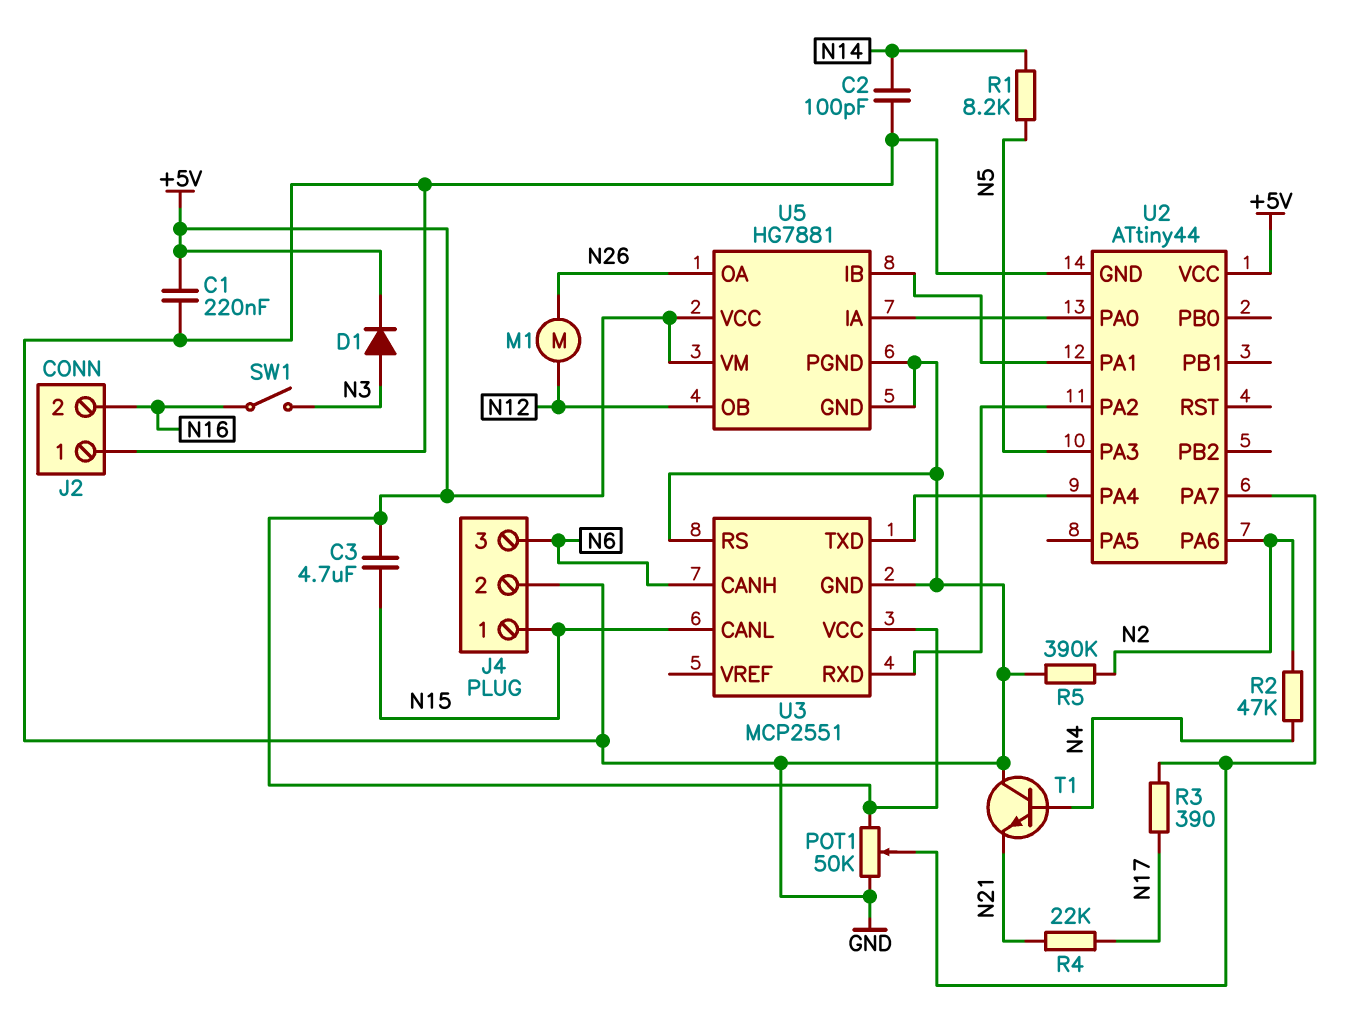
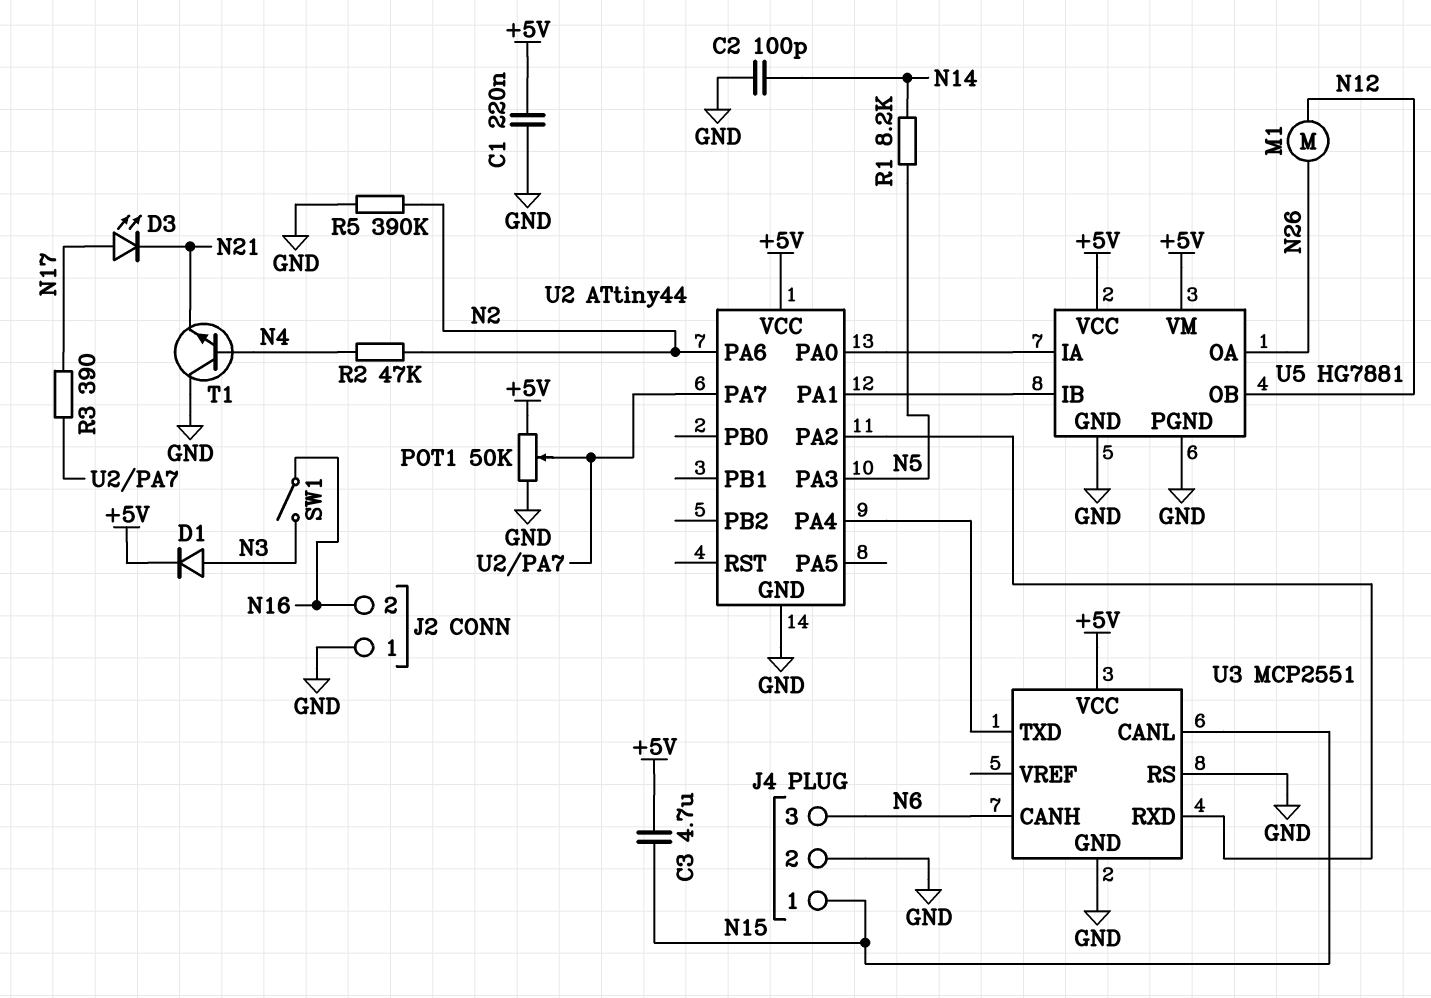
D3: none -> LED (A N17, K N21)
R4: 22k (N17, N21) -> none

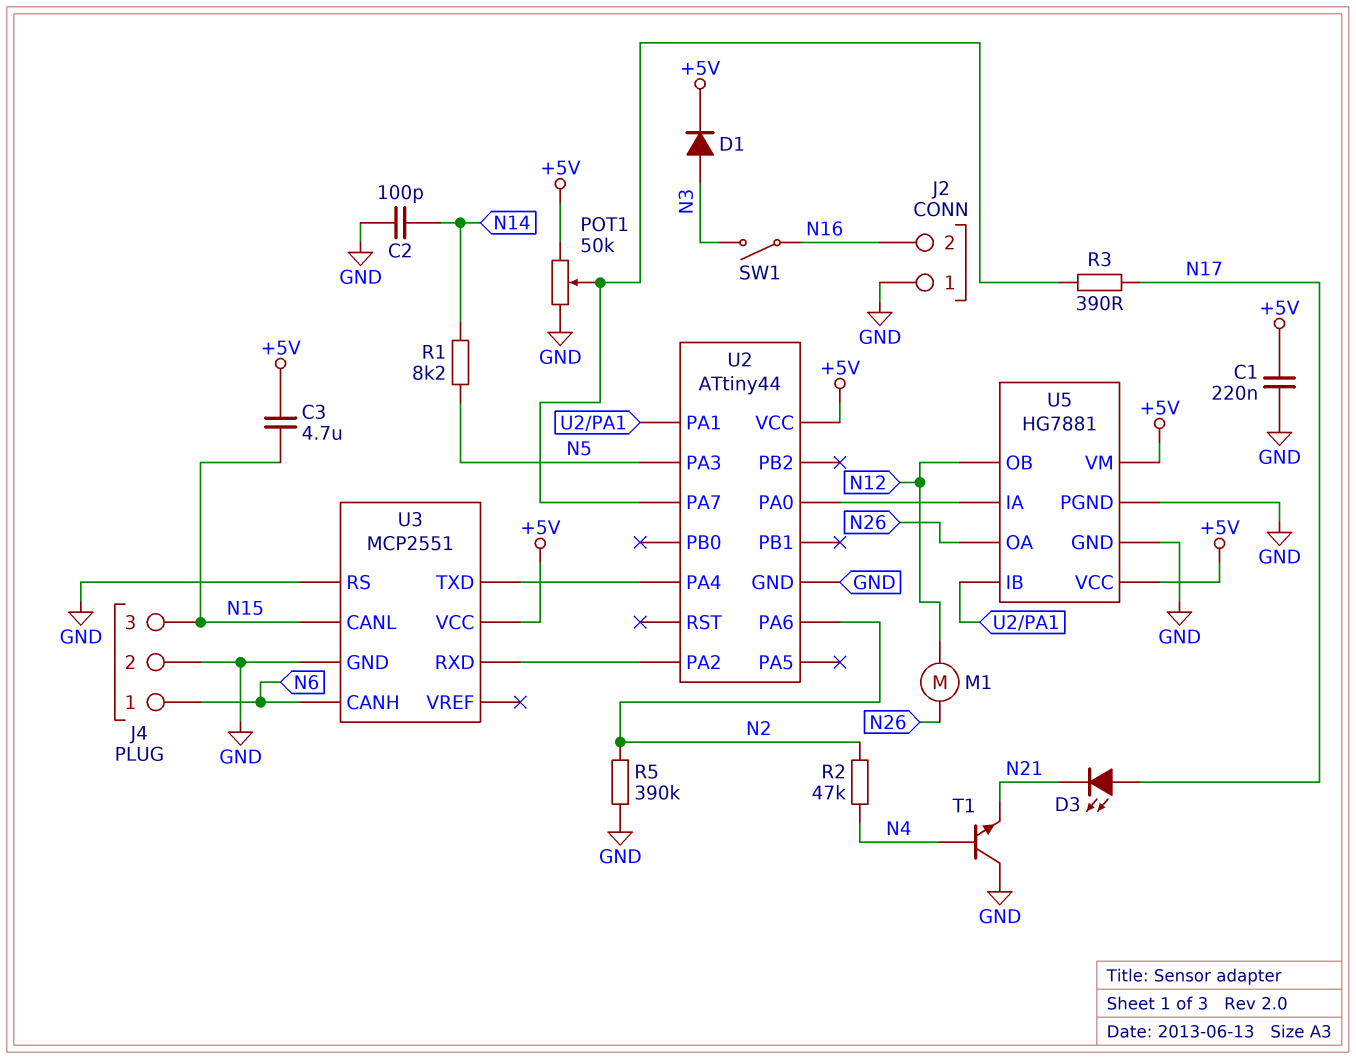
J4 pin 1: N15 -> N6
J4 pin 3: N6 -> N15

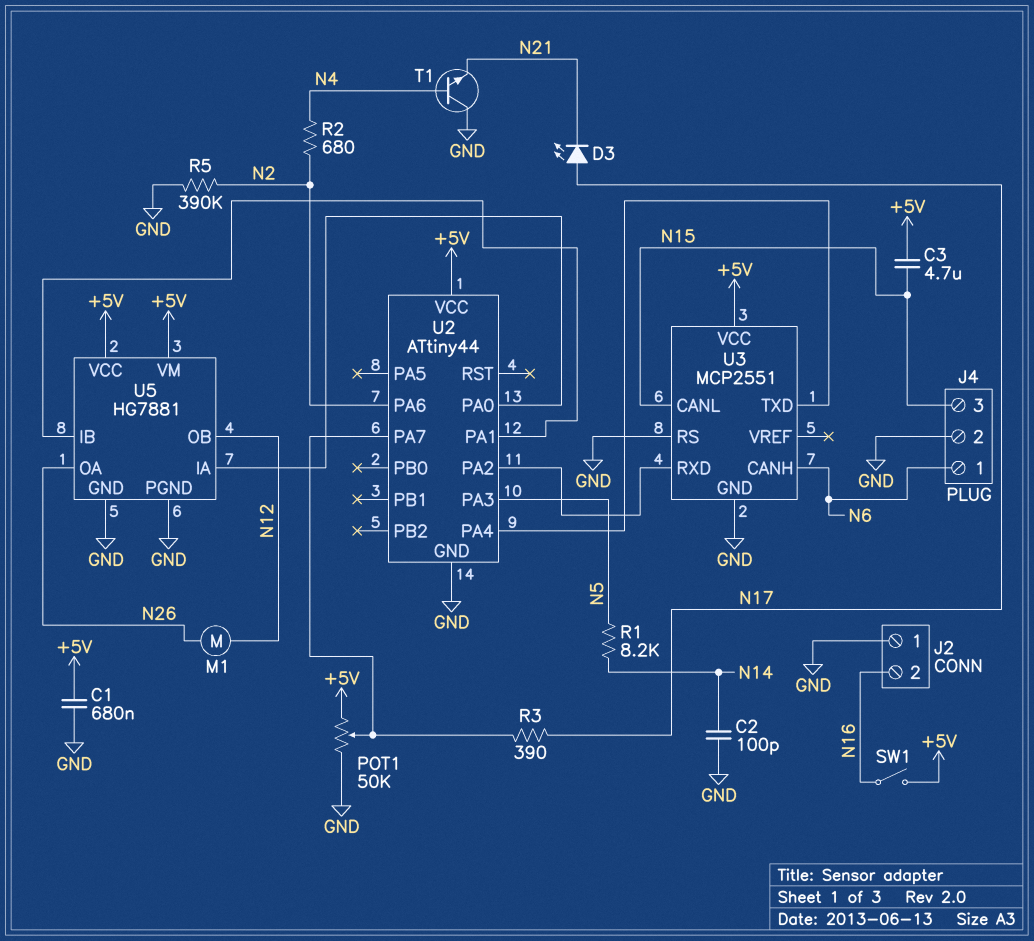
C1: 220nF (+5V, GND) -> 680nF (+5V, GND)
D1: diode (A N3, K +5V) -> none
R2: 47k (N2, N4) -> 680 (N2, N4)
SW1: switch (N3, N16) -> switch (+5V, N16)

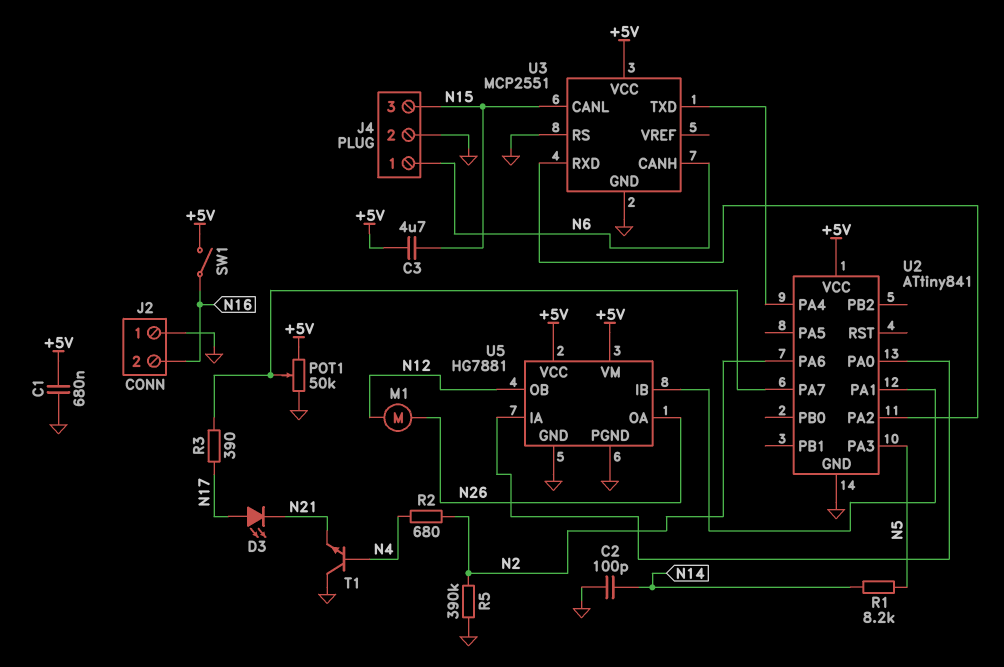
U2: ATtiny44 -> ATtiny841

